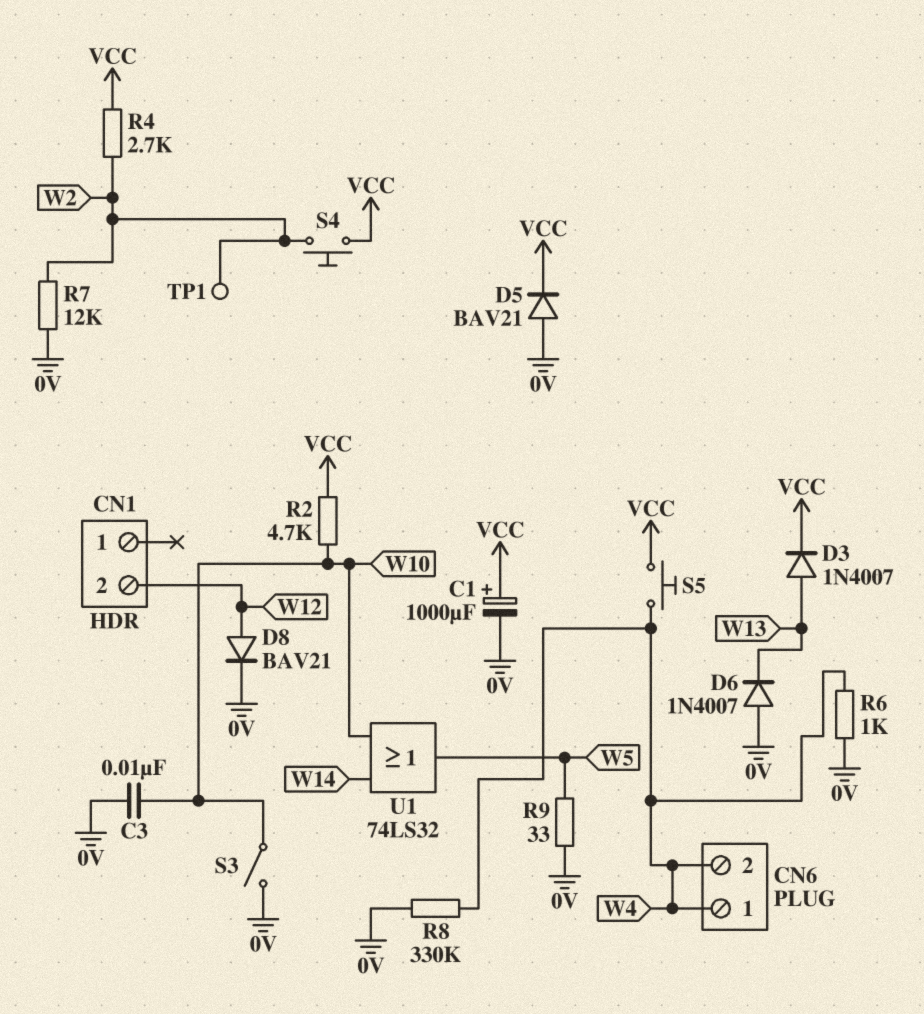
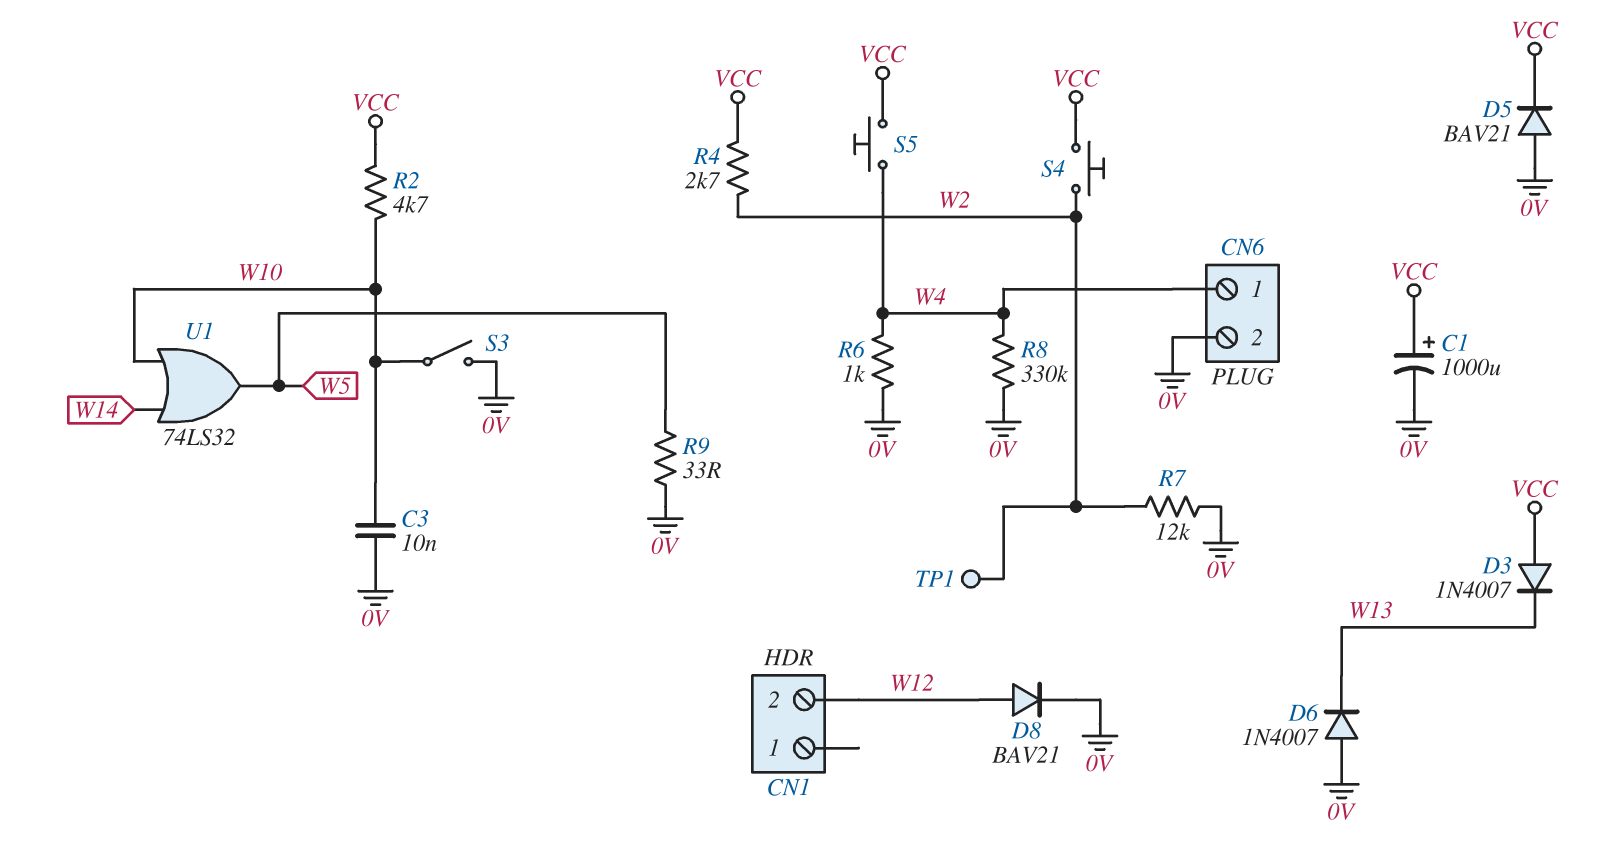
CN6 pin 2: W4 -> 0V
D3: diode 1N4007 (A W13, K VCC) -> diode 1N4007 (A VCC, K W13)

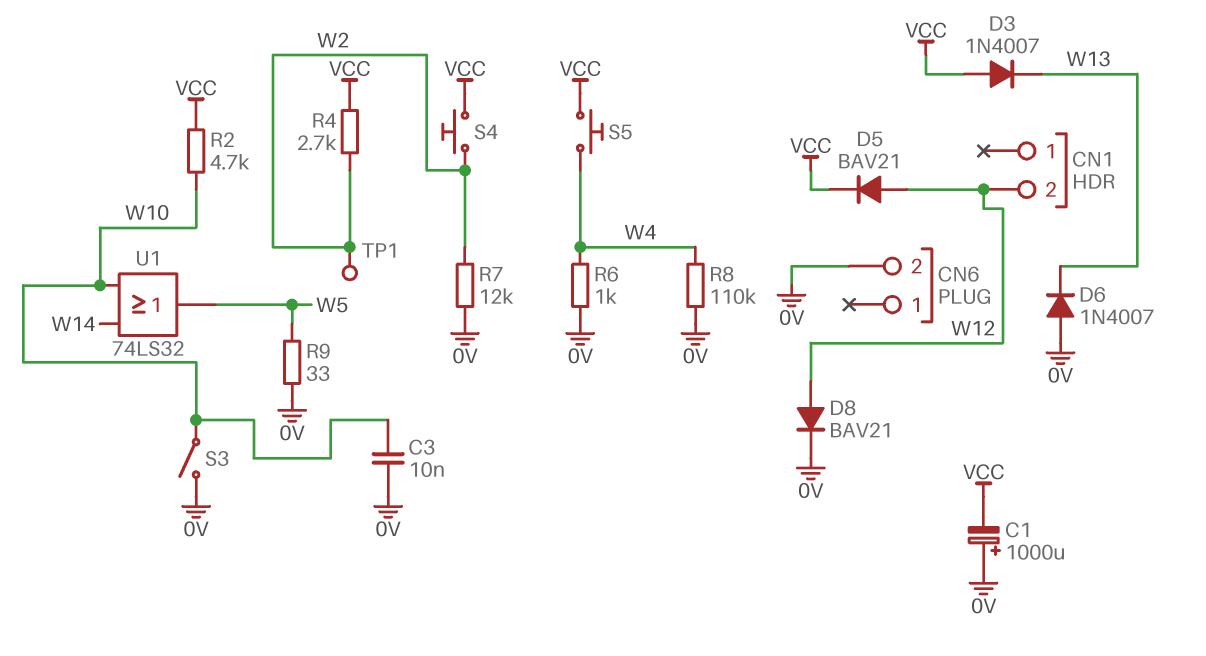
C1: 1000uF (plus VCC, minus 0V) -> 1000uF (plus 0V, minus VCC)
CN6 pin 1: W4 -> none
D5: diode BAV21 (A 0V, K VCC) -> diode BAV21 (A W12, K VCC)
R8: 330k (0V, W4) -> 110k (0V, W4)

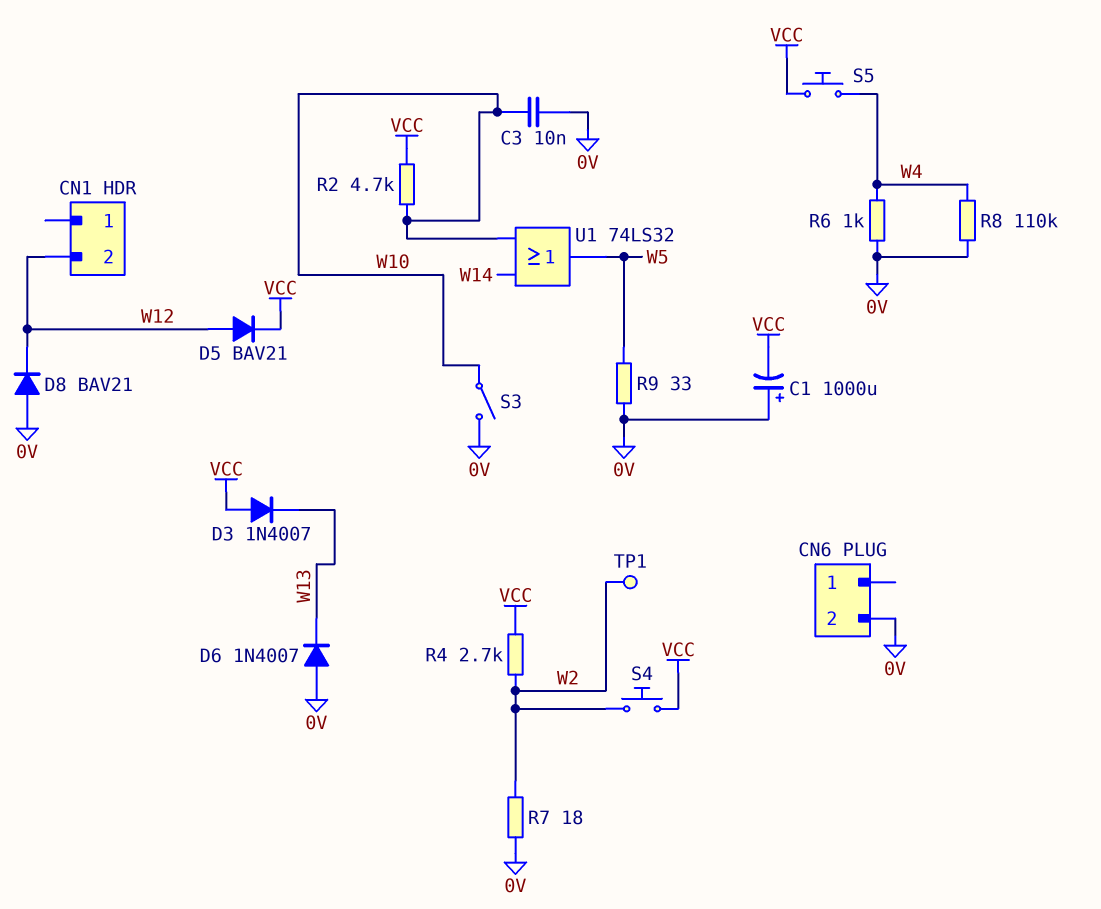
D8: diode BAV21 (A W12, K 0V) -> diode BAV21 (A 0V, K W12)
R7: 12k (0V, W2) -> 18 (0V, W2)

